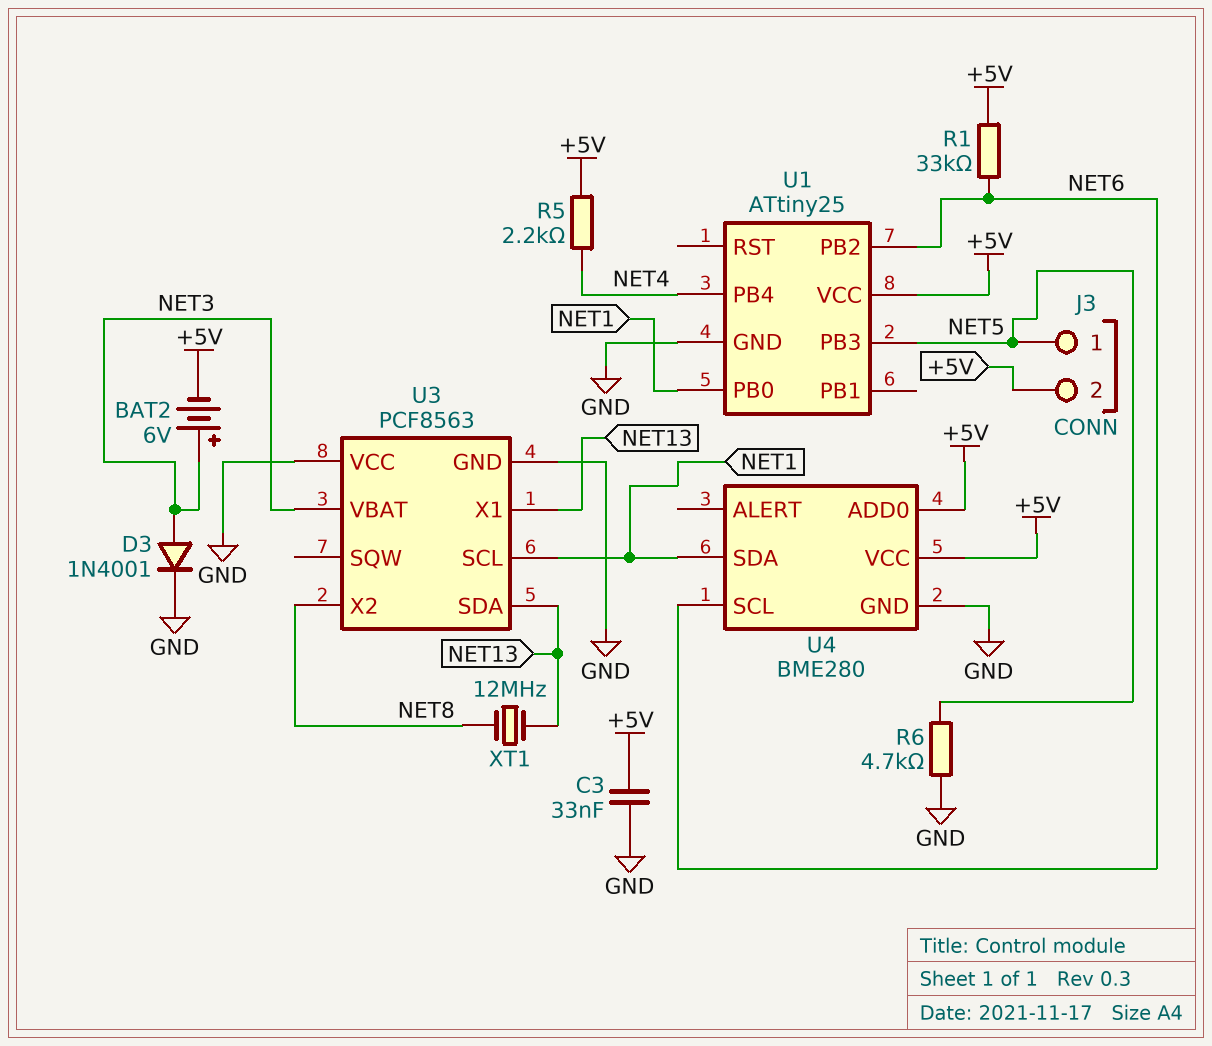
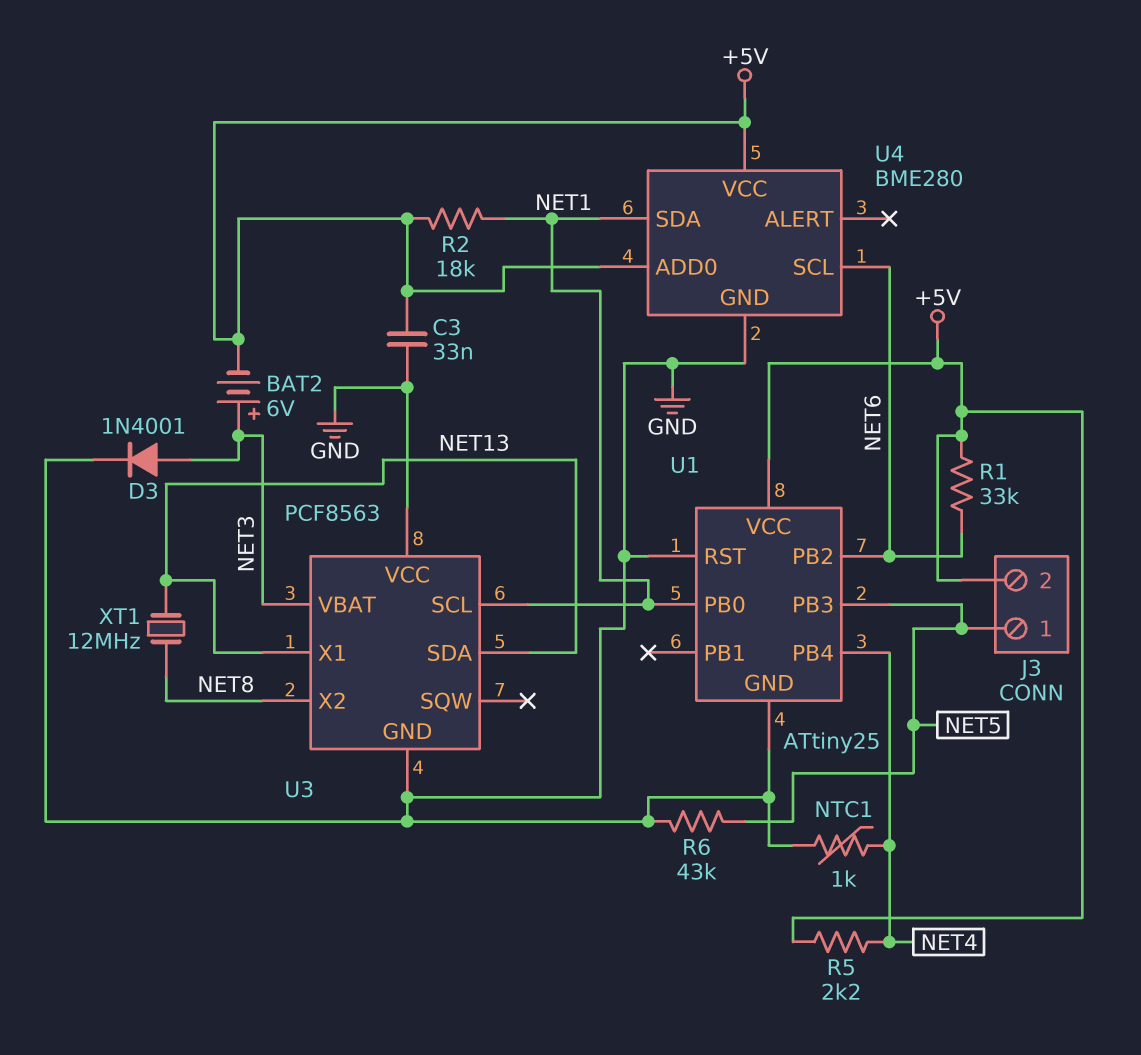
NTC1: none -> 1k (GND, NET4)
R2: none -> 18k (+5V, NET1)
R6: 4.7k (GND, NET5) -> 43k (GND, NET5)
U1 pin RST: none -> GND

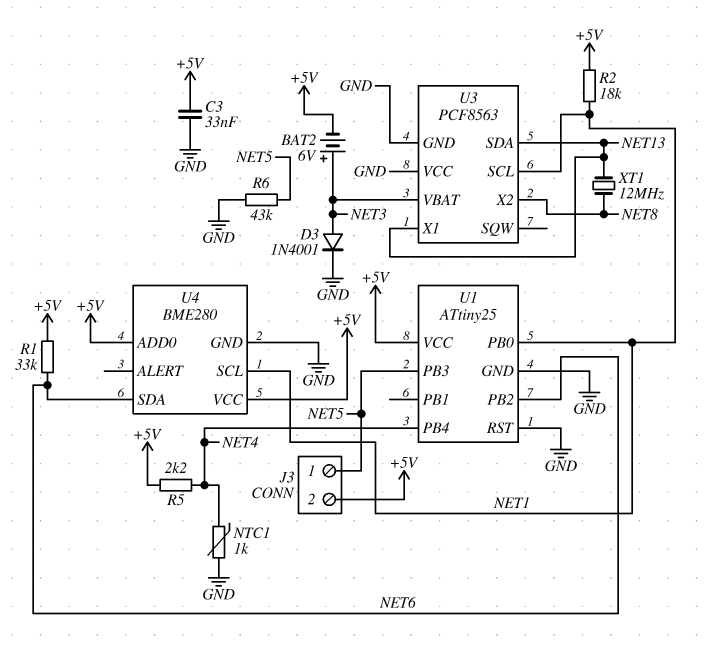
U4 pin SCL: NET6 -> NET1
U4 pin SDA: NET1 -> NET6

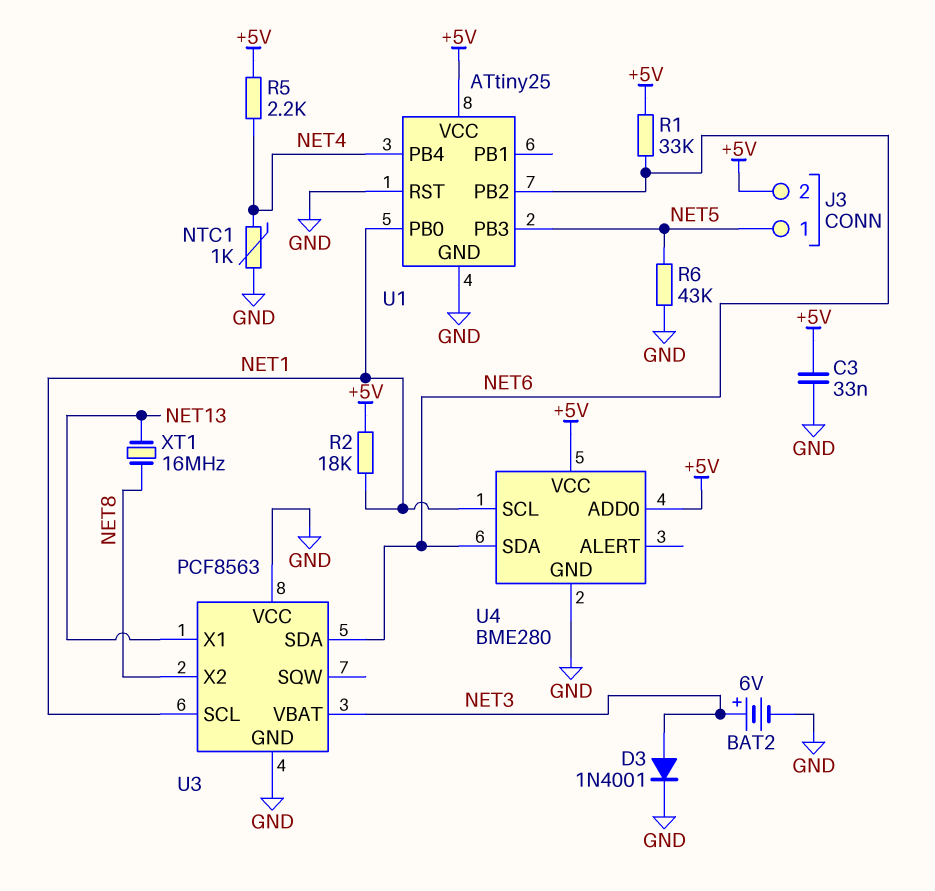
BAT2: 6V (plus NET3, minus +5V) -> 6V (plus NET3, minus GND)
U3 pin SDA: NET13 -> NET6
XT1: 12MHz (NET8, NET13) -> 16MHz (NET8, NET13)

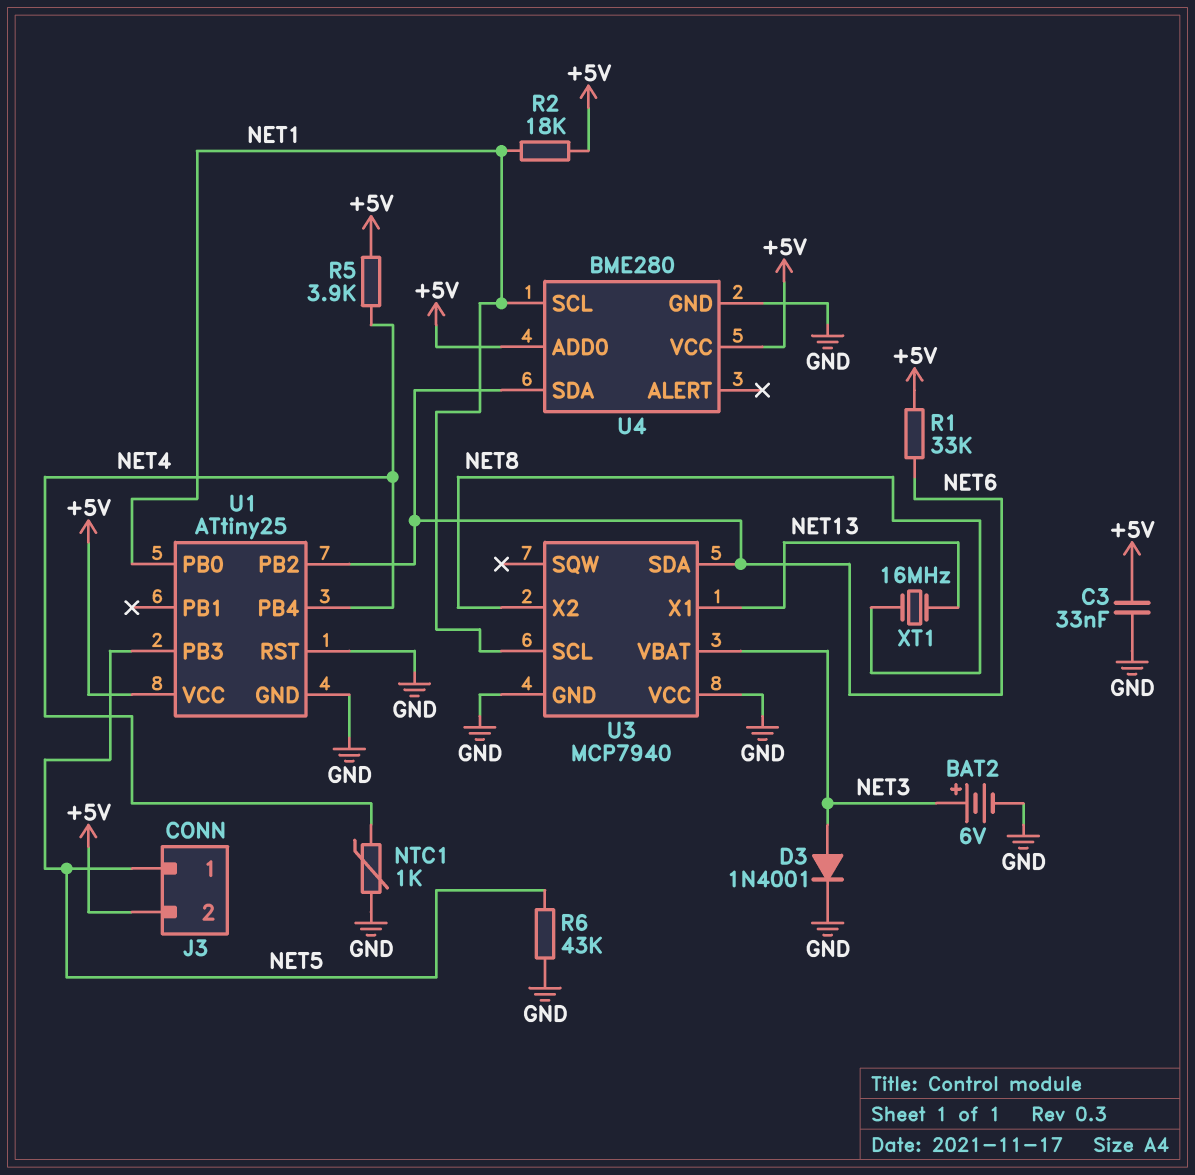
R5: 2.2k (+5V, NET4) -> 3.9k (+5V, NET4)
U3: PCF8563 -> MCP7940

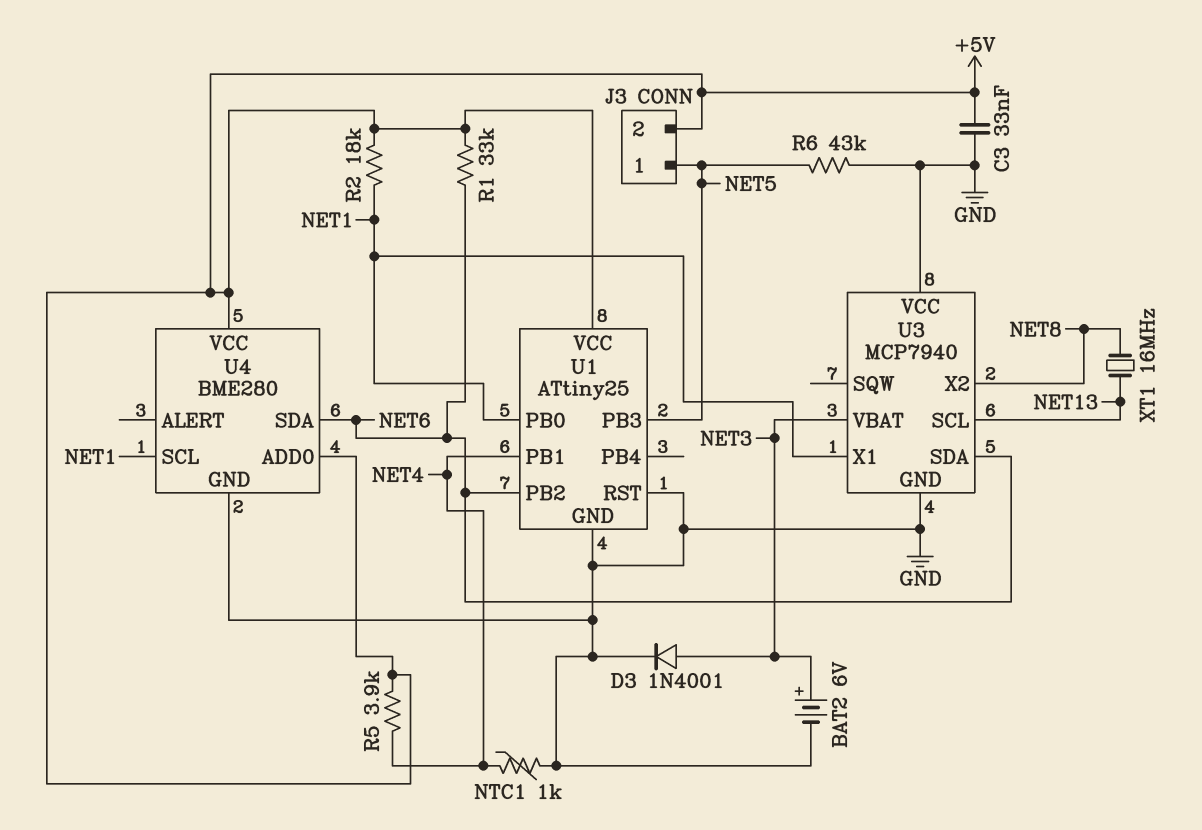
U1 pin PB1: none -> NET4
U1 pin PB4: NET4 -> none
U3 pin SCL: NET1 -> NET13
U3 pin X1: NET13 -> NET1

